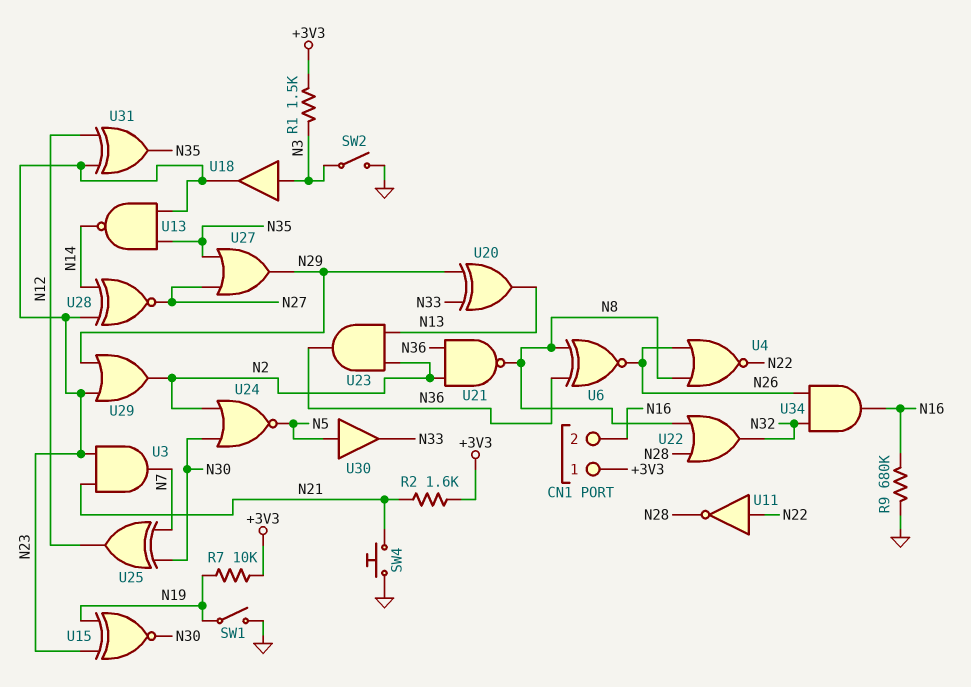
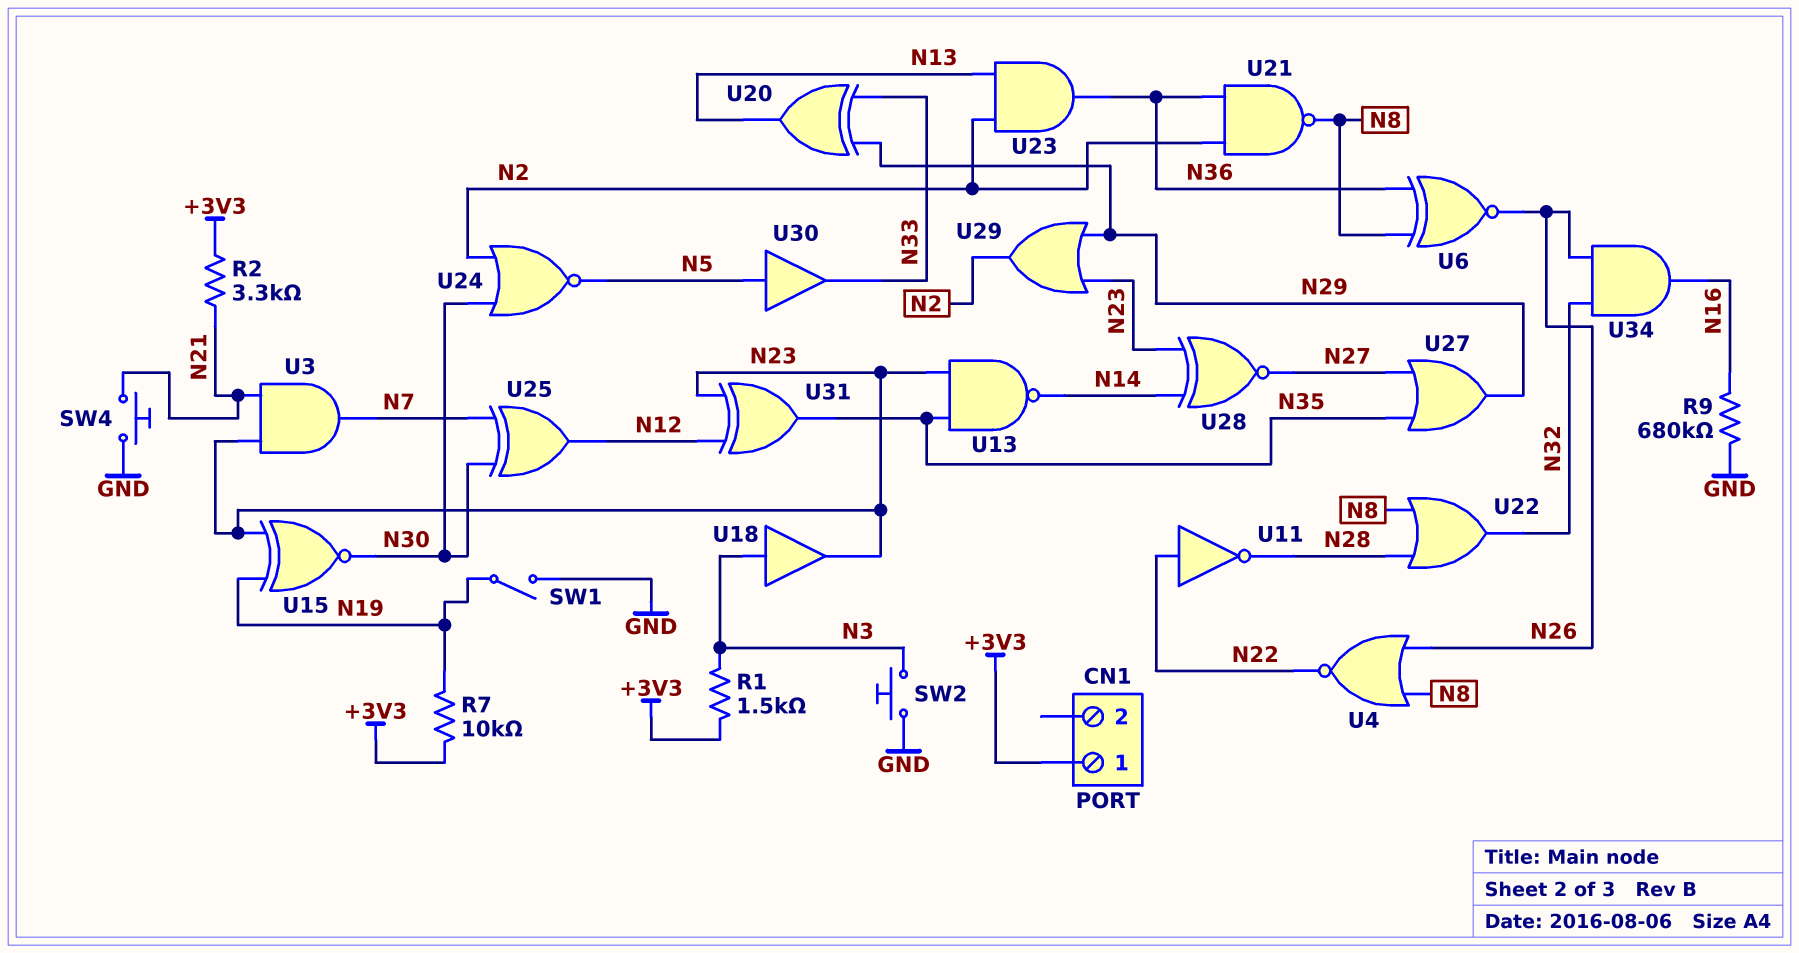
CN1 pin 2: N16 -> none
R2: 1.6k (+3V3, N21) -> 3.3k (+3V3, N21)
SW2: switch (GND, N3) -> button (GND, N3)

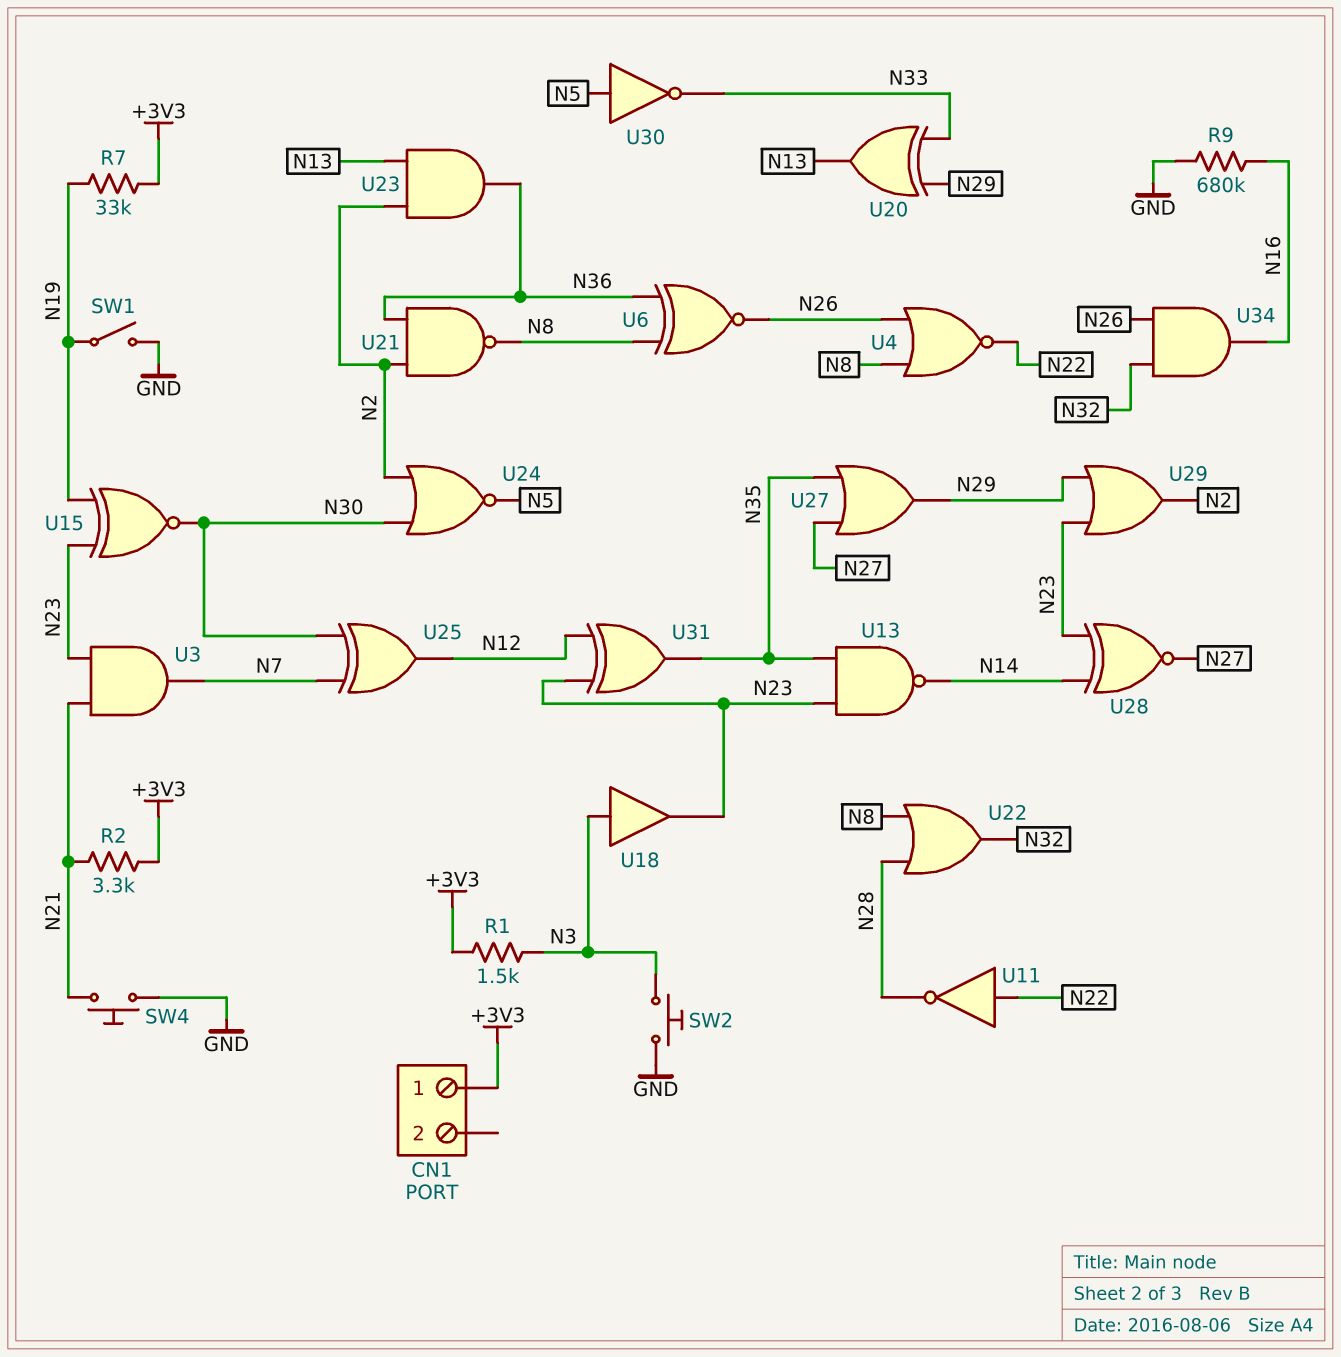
R7: 10k (+3V3, N19) -> 33k (+3V3, N19)
U30: buffer (in N5, out N33) -> NOT (in N5, out N33)

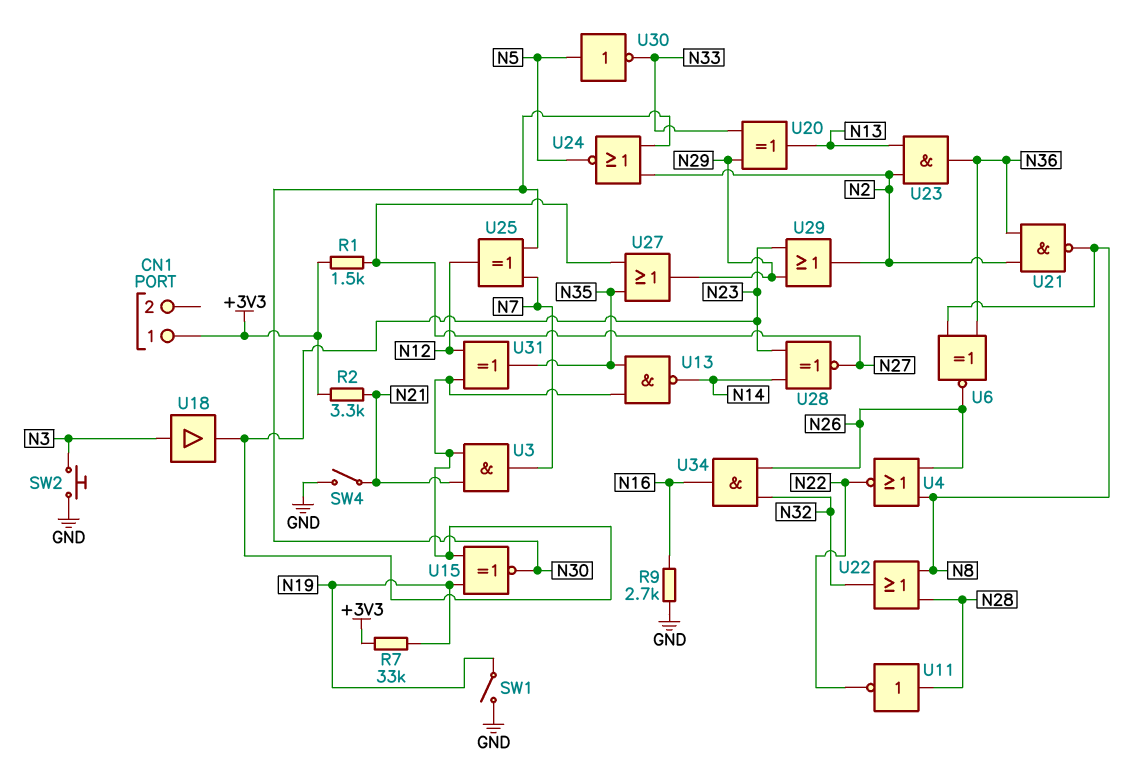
R1: 1.5k (+3V3, N3) -> 1.5k (+3V3, N27)
R9: 680k (GND, N16) -> 2.7k (GND, N16)
SW4: button (GND, N21) -> switch (GND, N21)
U11: NOT (in N22, out N28) -> NOT (in N28, out N22)

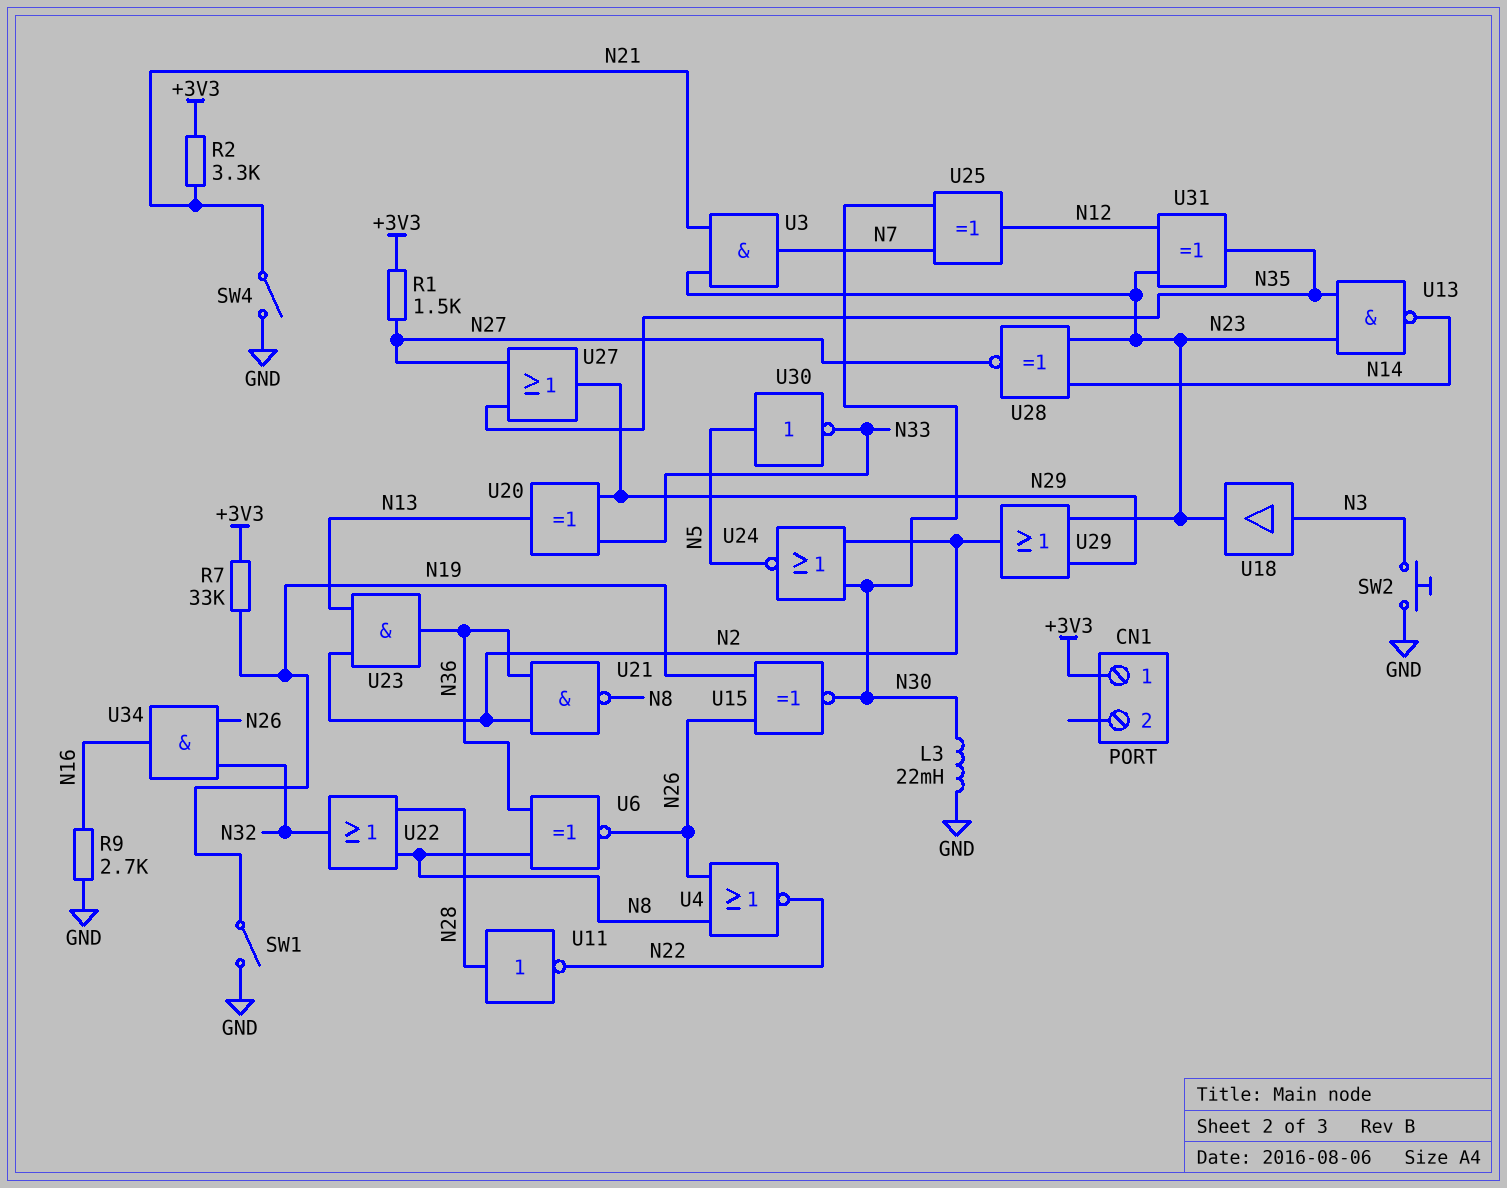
L3: none -> 22mH (GND, N30)
U15: XNOR (in N19, in N23, out N30) -> XNOR (in N19, in N26, out N30)

